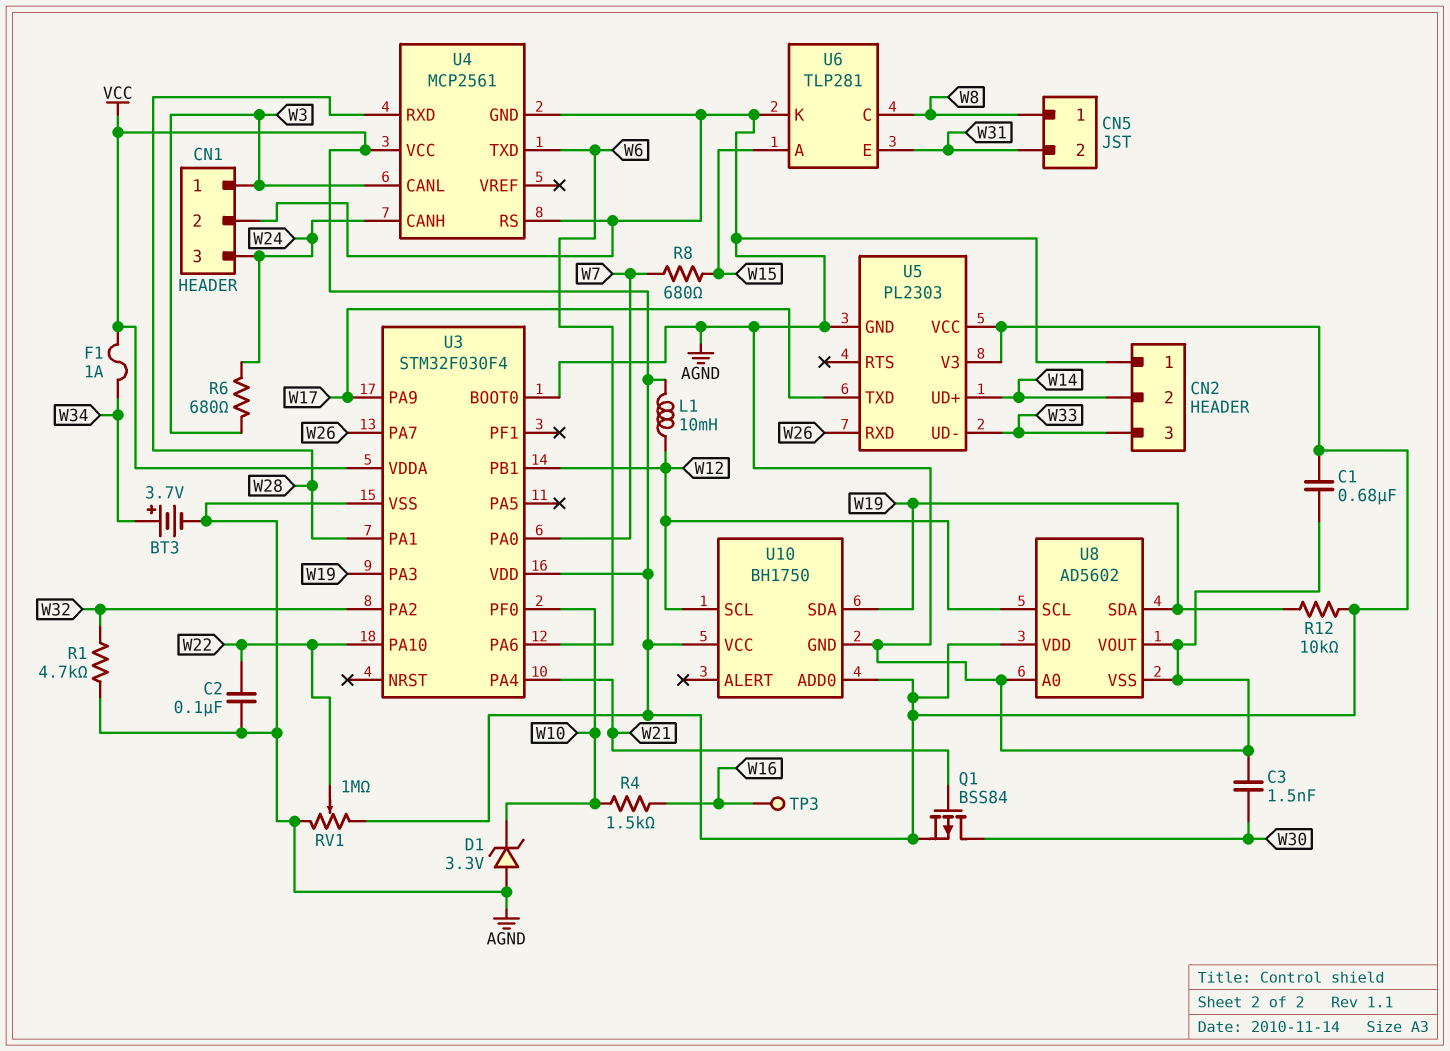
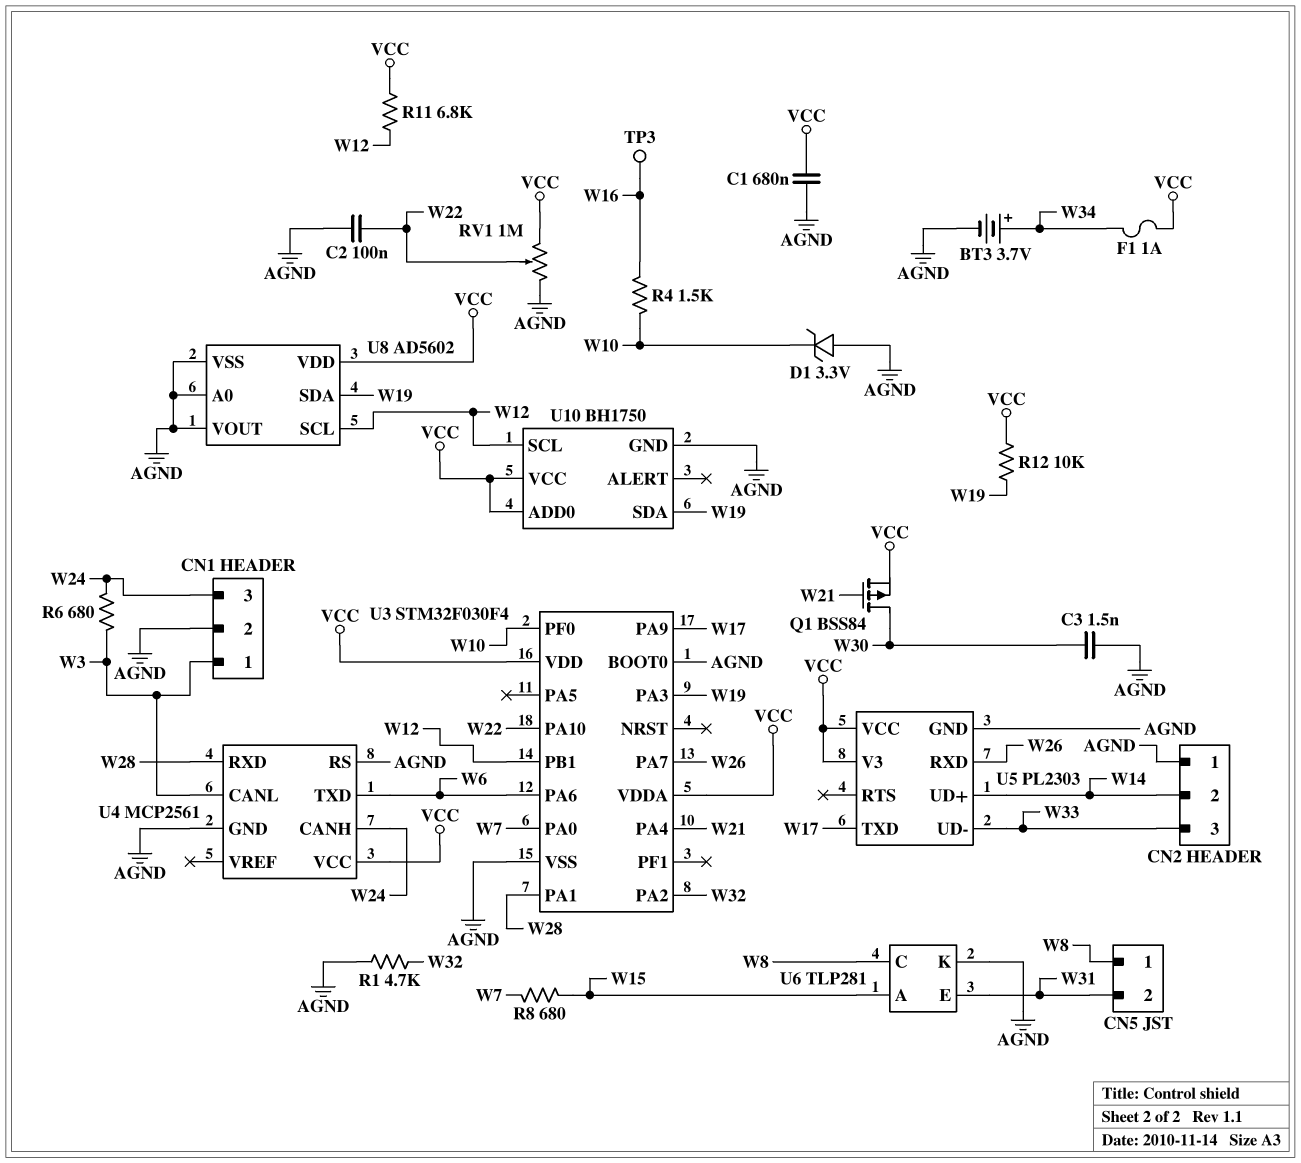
L1: 10mH (VCC, W12) -> none
R11: none -> 6.8k (VCC, W12)

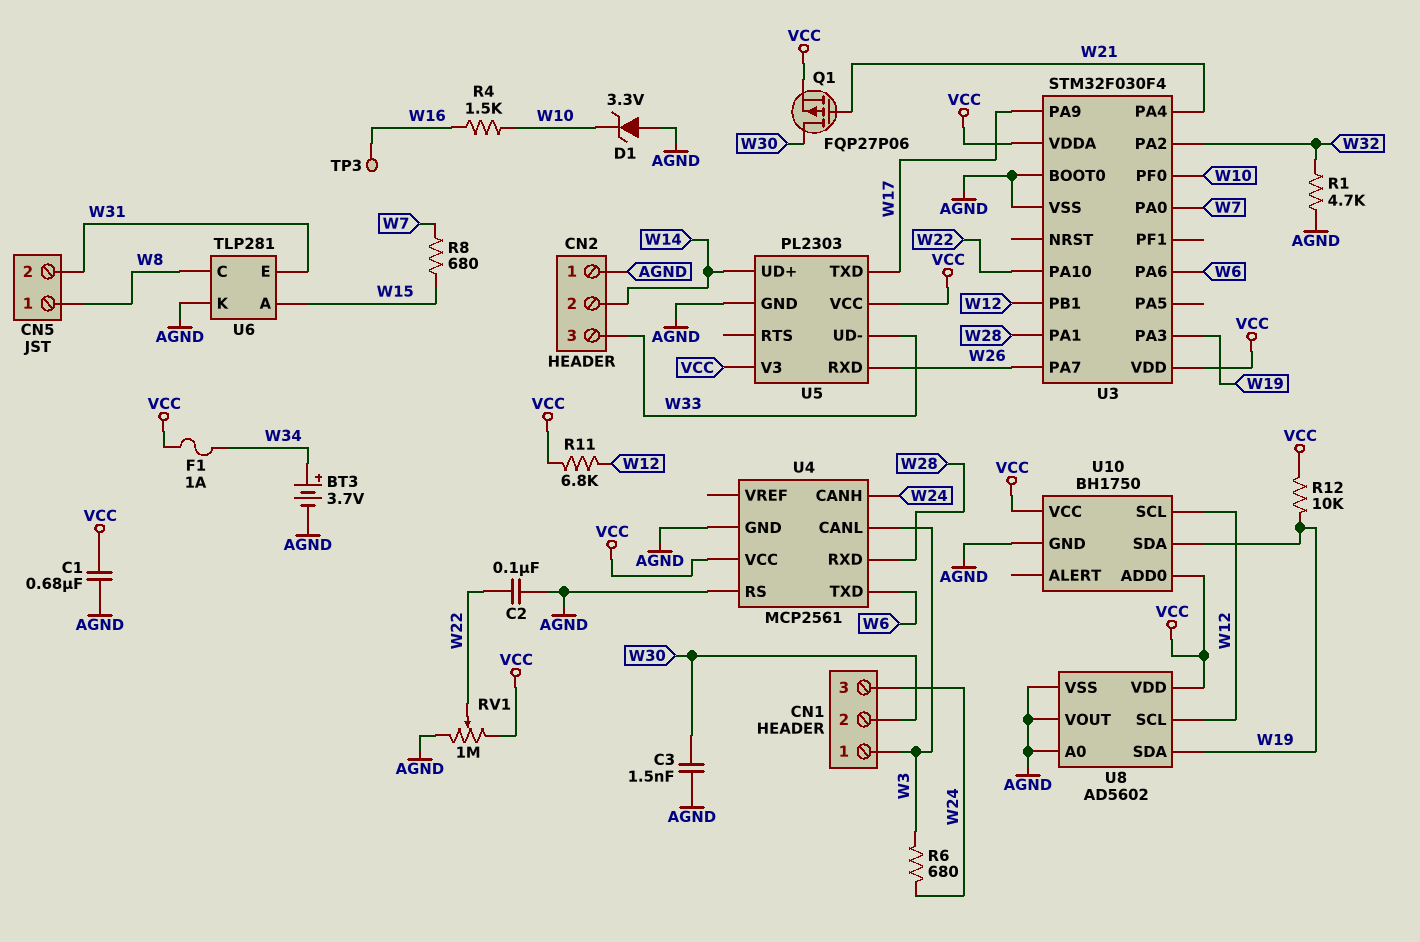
CN1 pin 2: AGND -> W30
Q1: PMOS BSS84 (G W21, D W30, S VCC) -> PMOS FQP27P06 (G W21, D W30, S VCC)

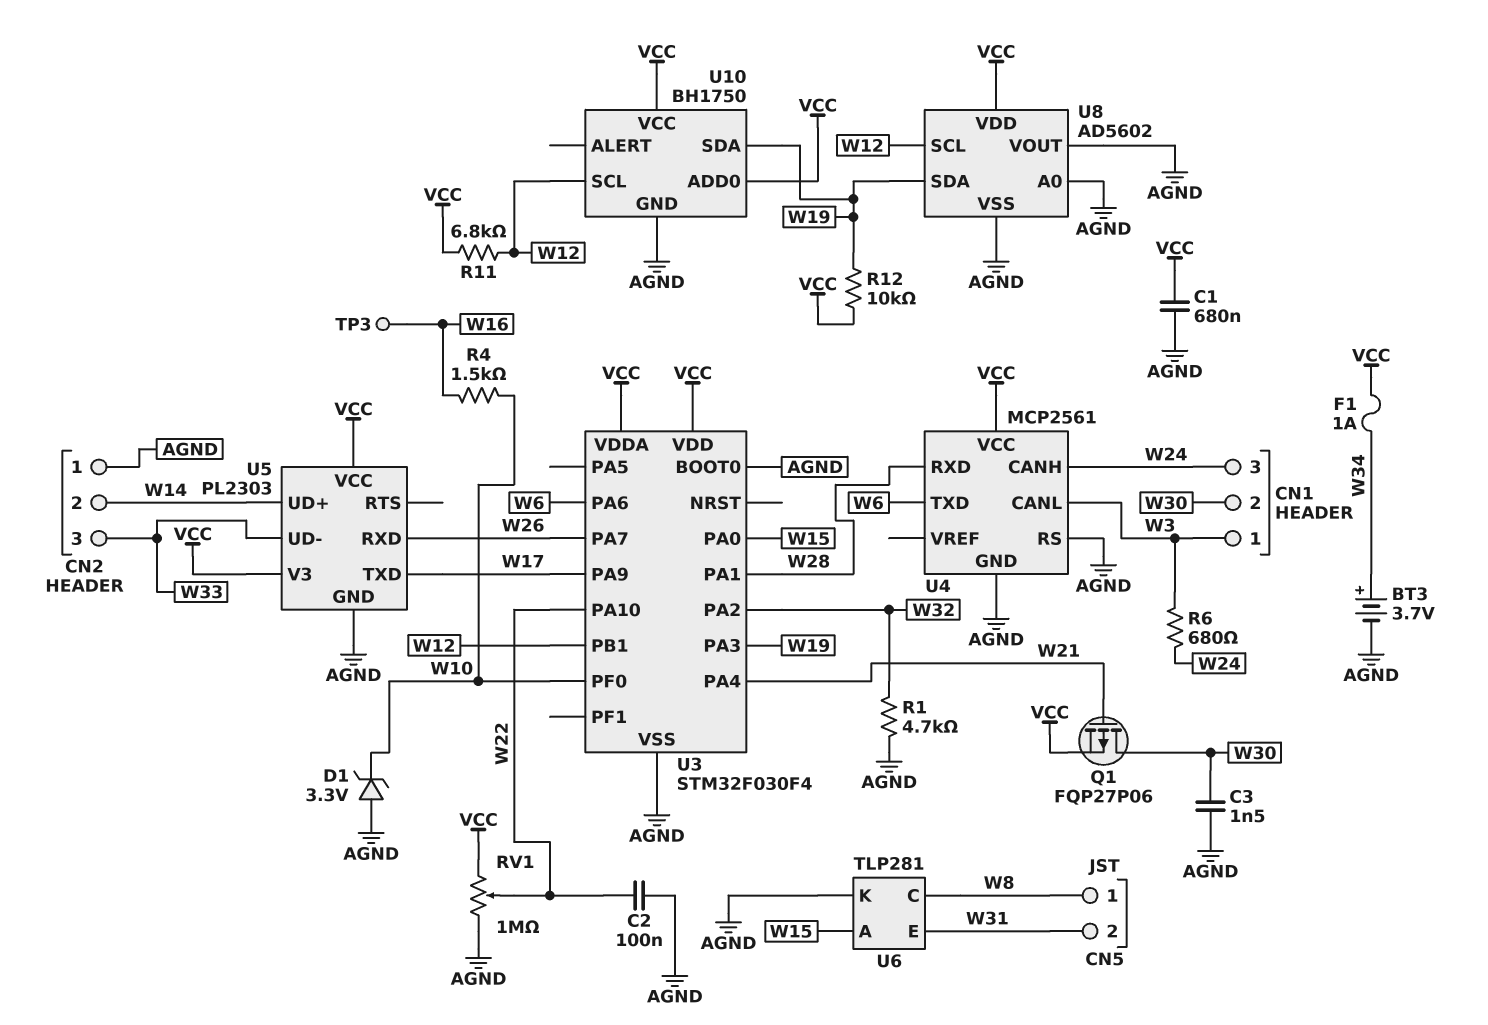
R8: 680 (W7, W15) -> none
U3 pin PA0: W7 -> W15

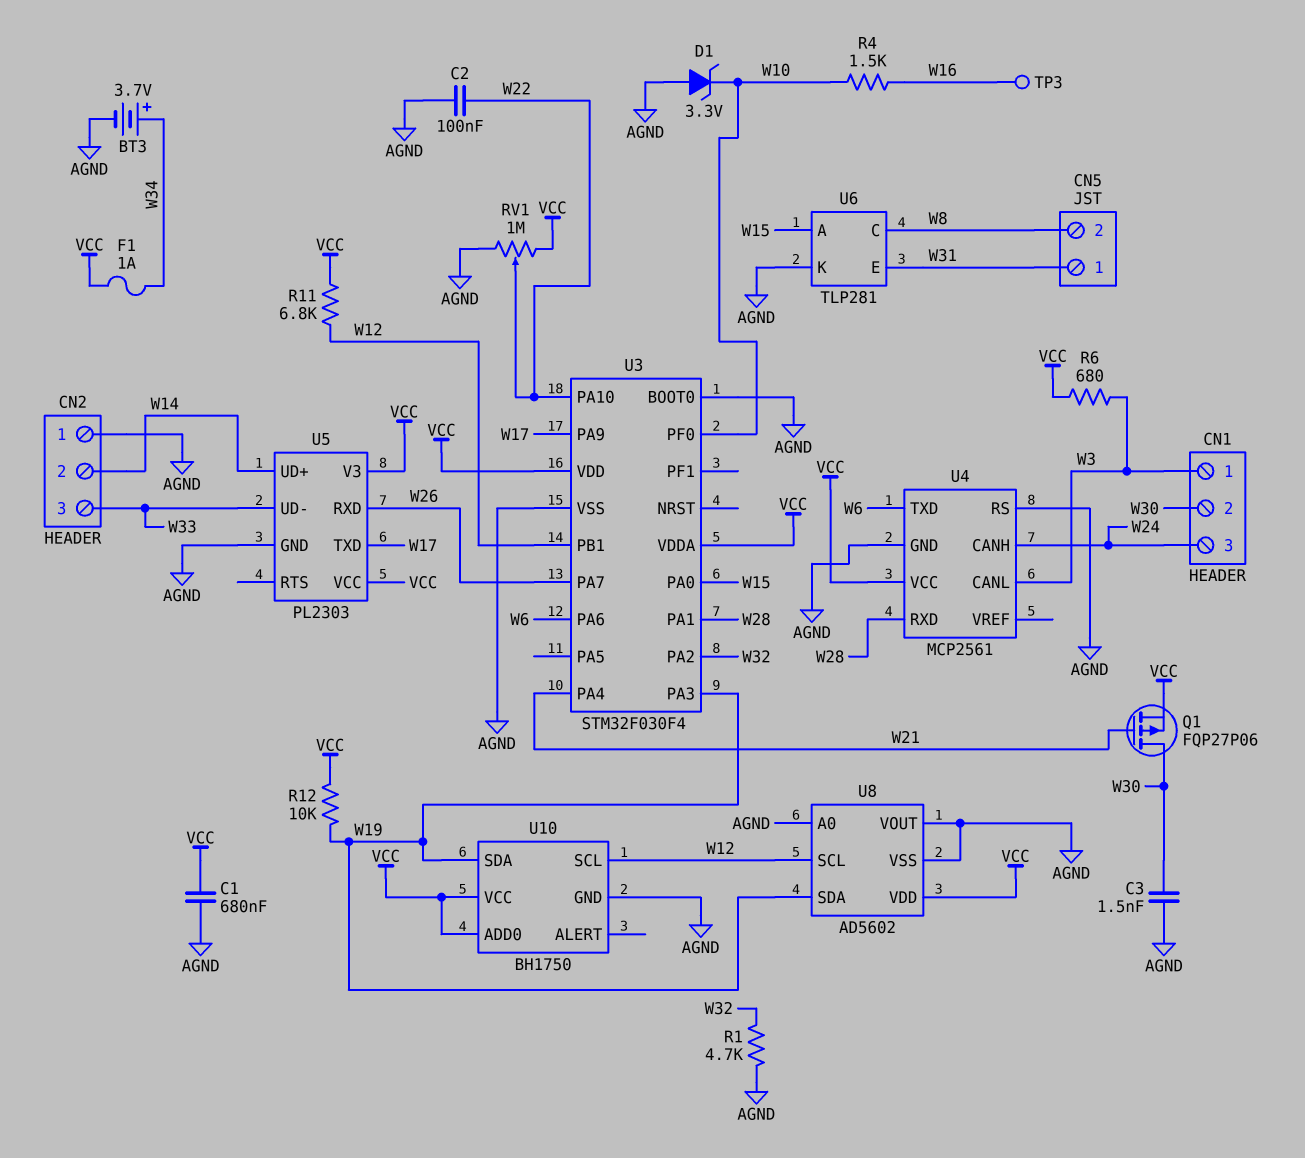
CN5 pin 1: W8 -> W31
CN5 pin 2: W31 -> W8
R6: 680 (W3, W24) -> 680 (VCC, W3)

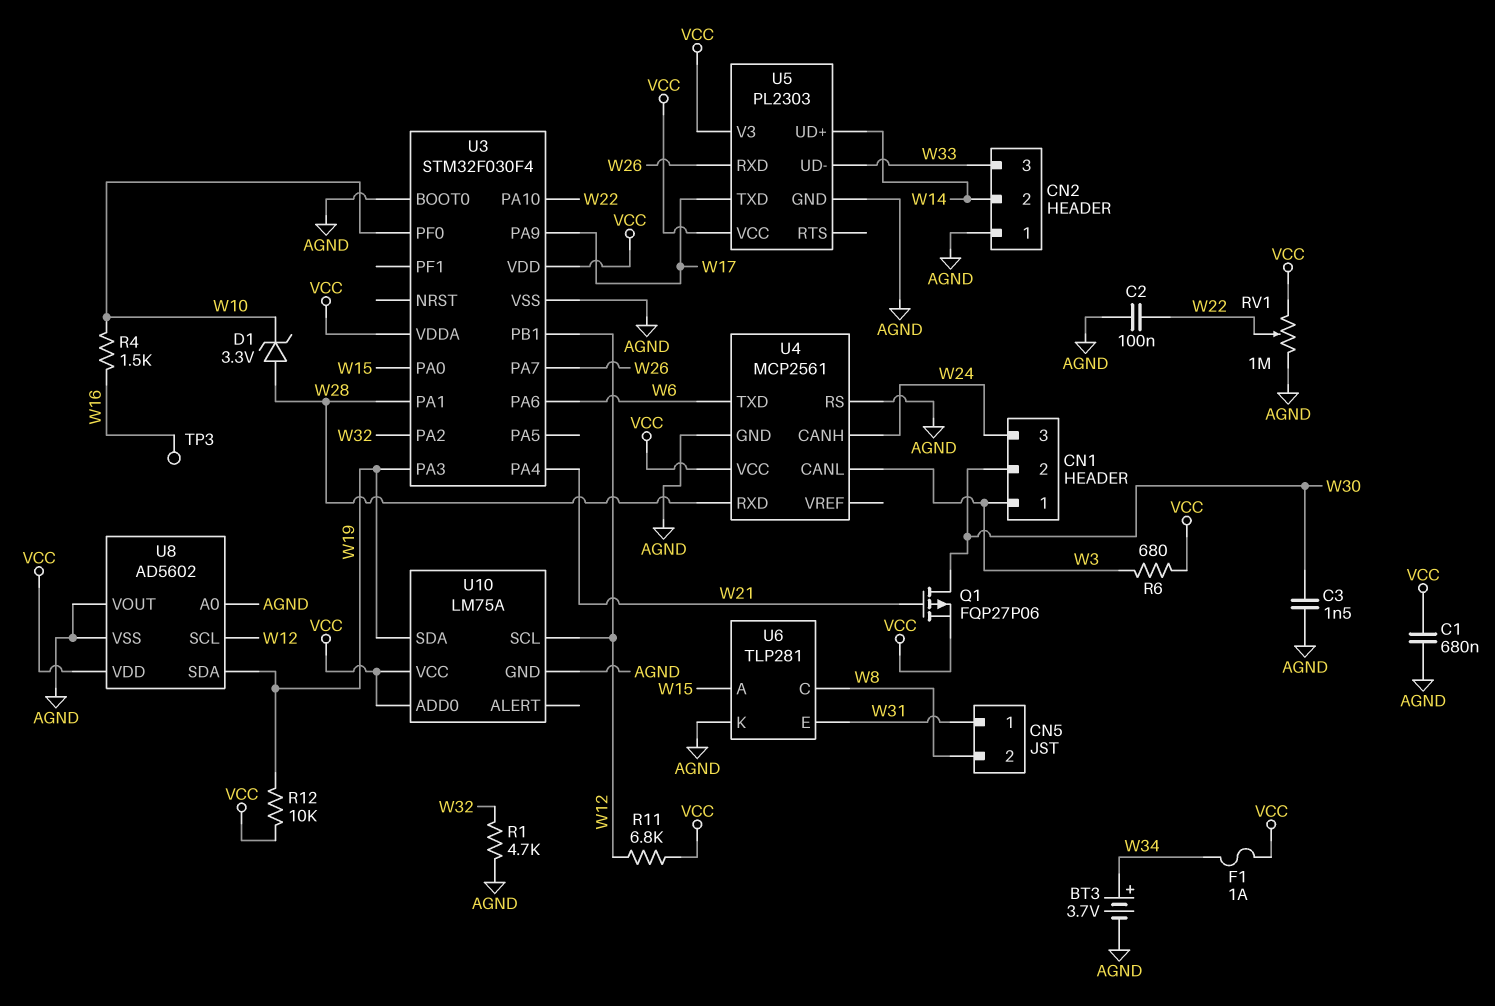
D1: zener 3.3V (A AGND, K W10) -> zener 3.3V (A W28, K W10)
U10: BH1750 -> LM75A

